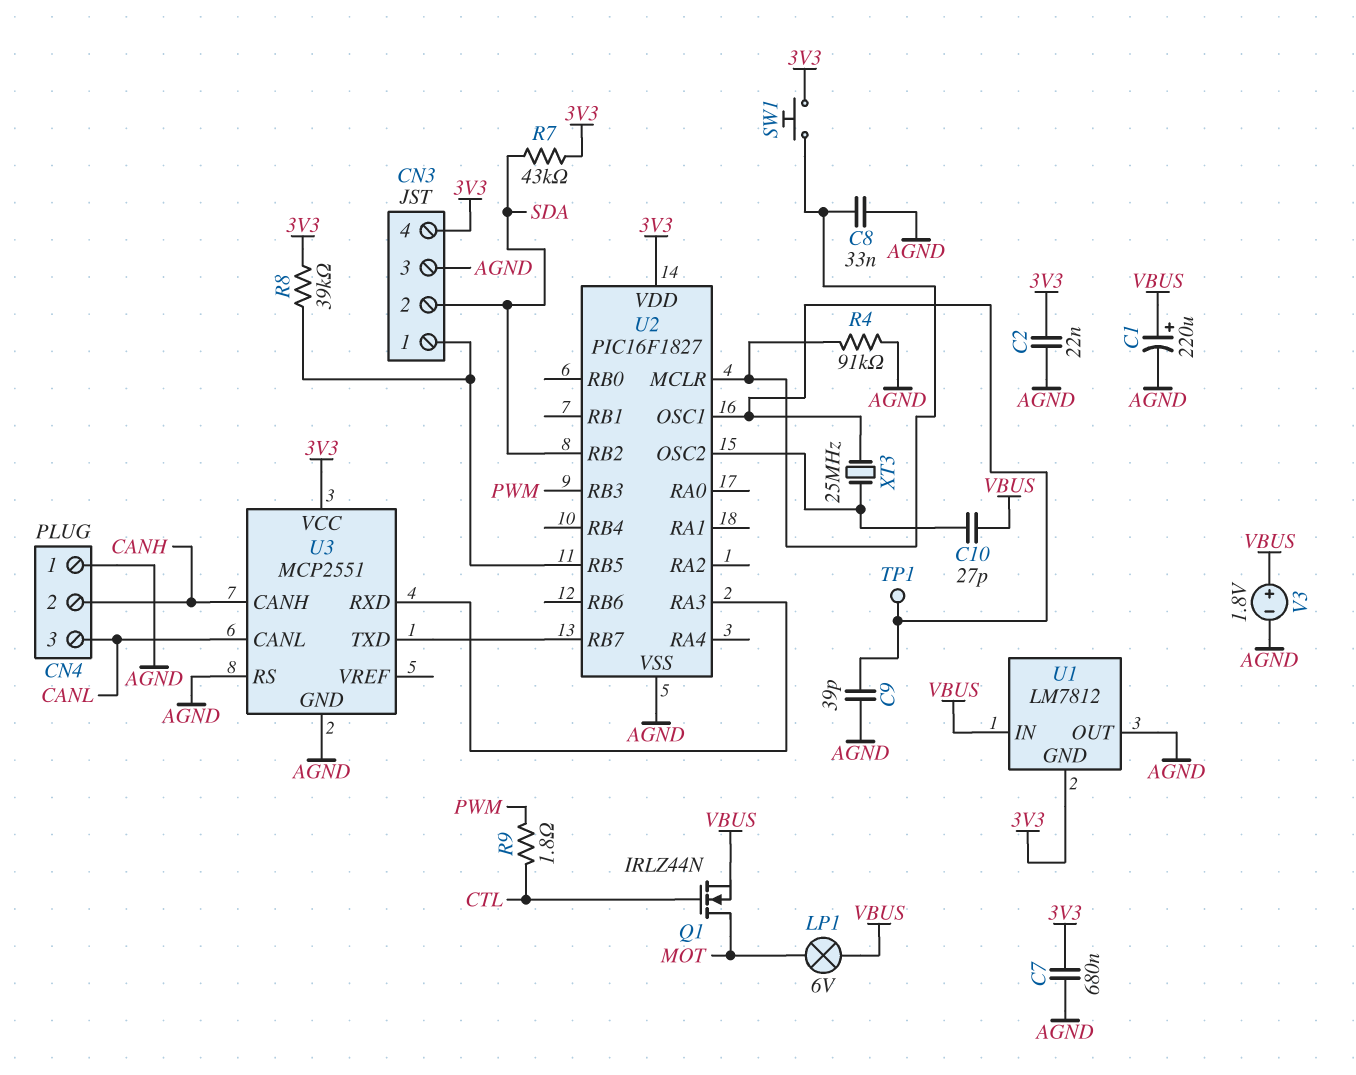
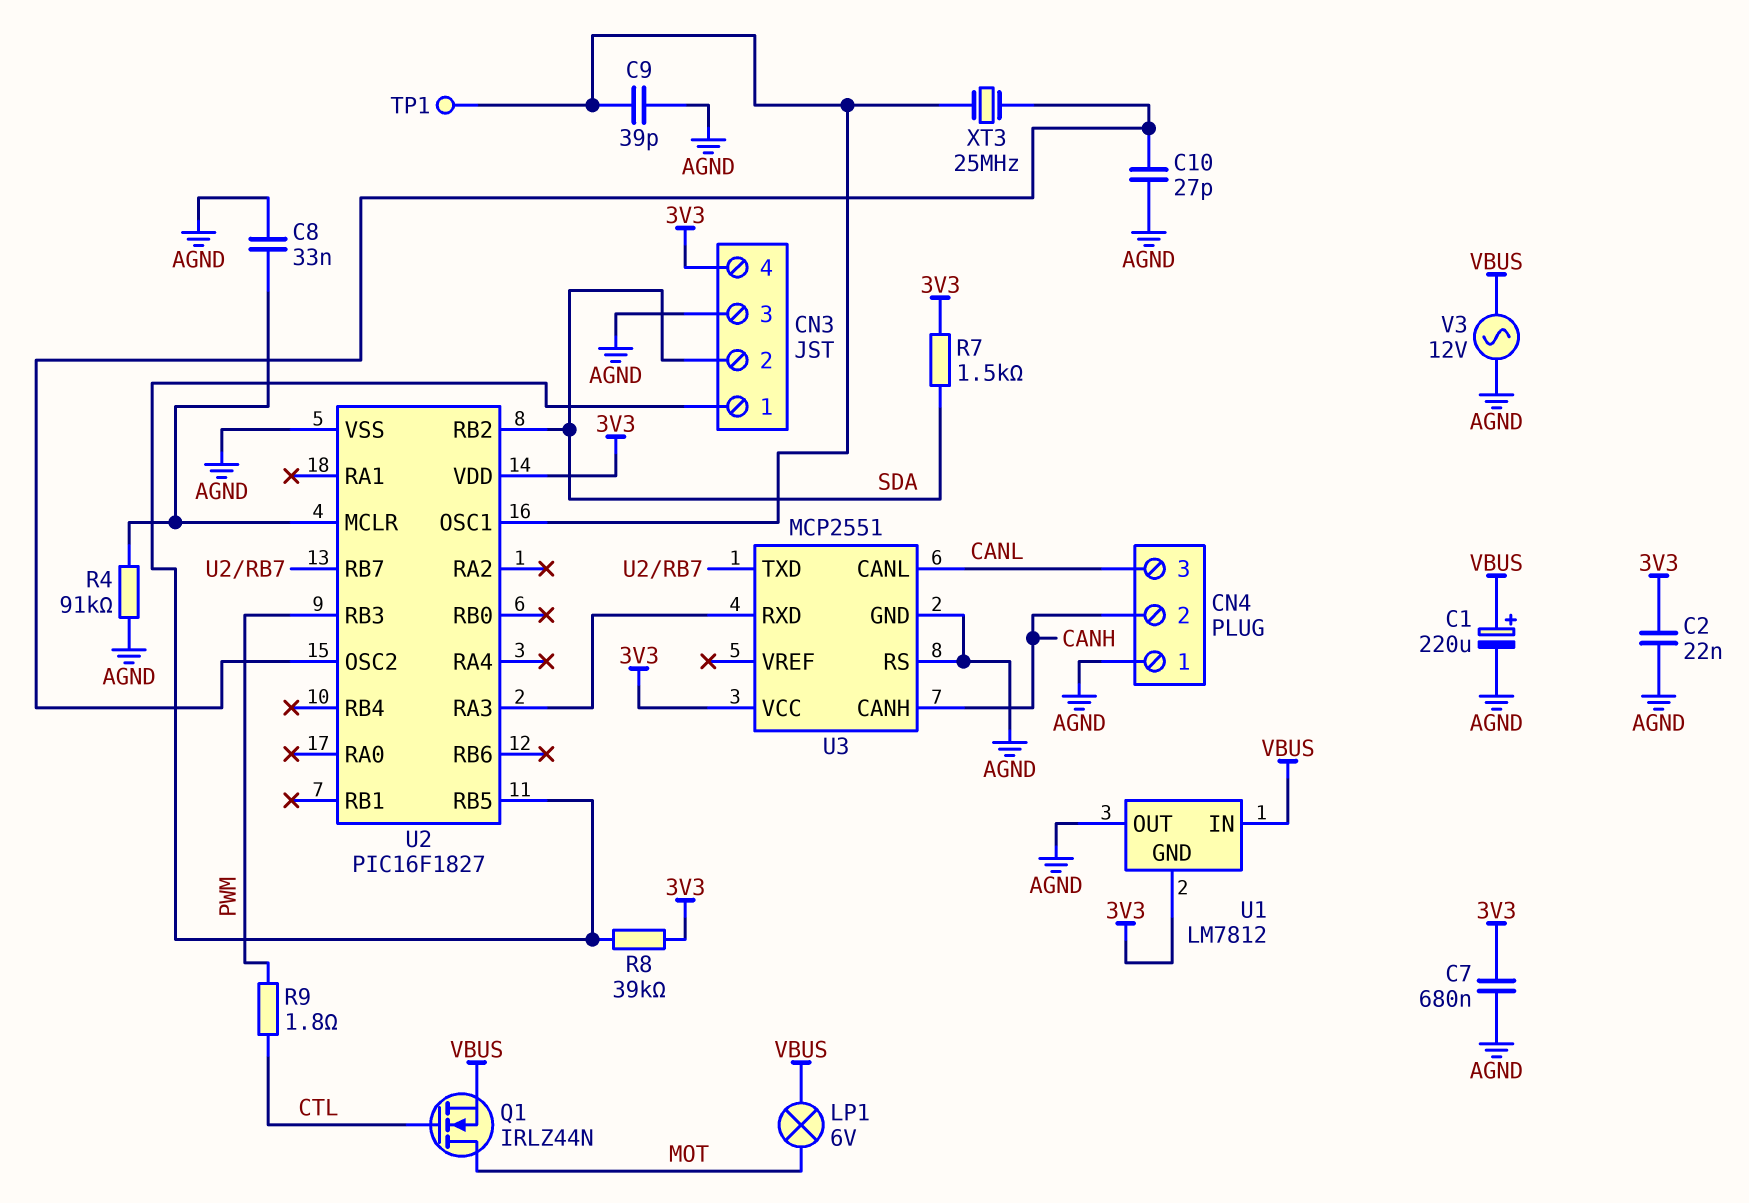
C10: 27pF (U2/OSC2, VBUS) -> 27pF (AGND, U2/OSC2)
R7: 43k (3V3, SDA) -> 1.5k (3V3, SDA)
SW1: button (3V3, U2/MCLR) -> none
V3: 1.8V (plus VBUS, minus AGND) -> AC 12V (AGND, VBUS)

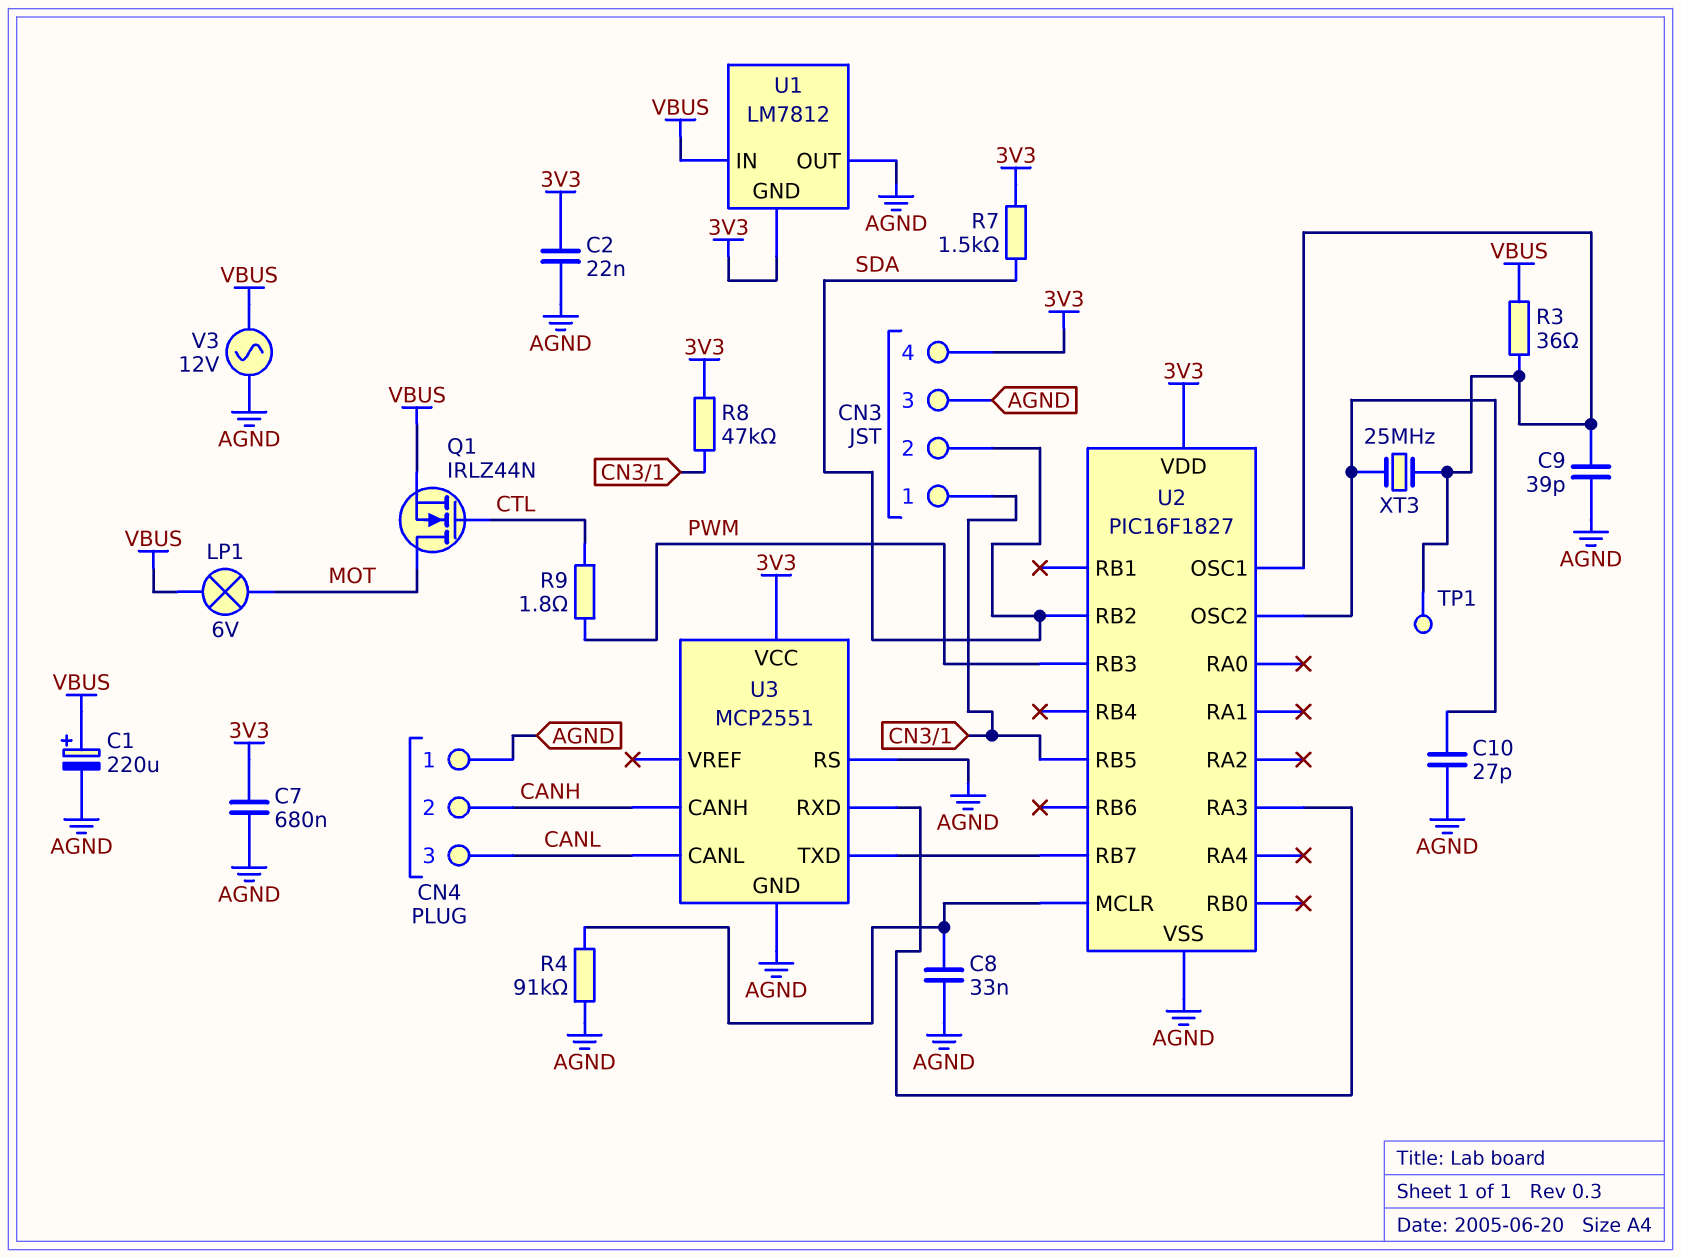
R3: none -> 36 (U2/OSC1, VBUS)
R8: 39k (3V3, CN3/1) -> 47k (3V3, CN3/1)

